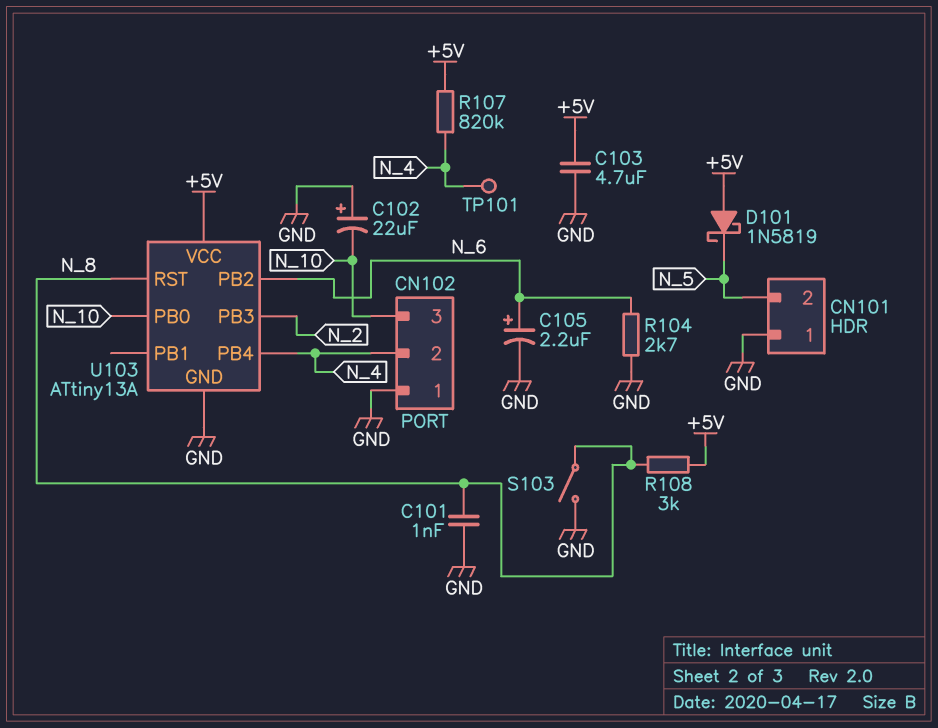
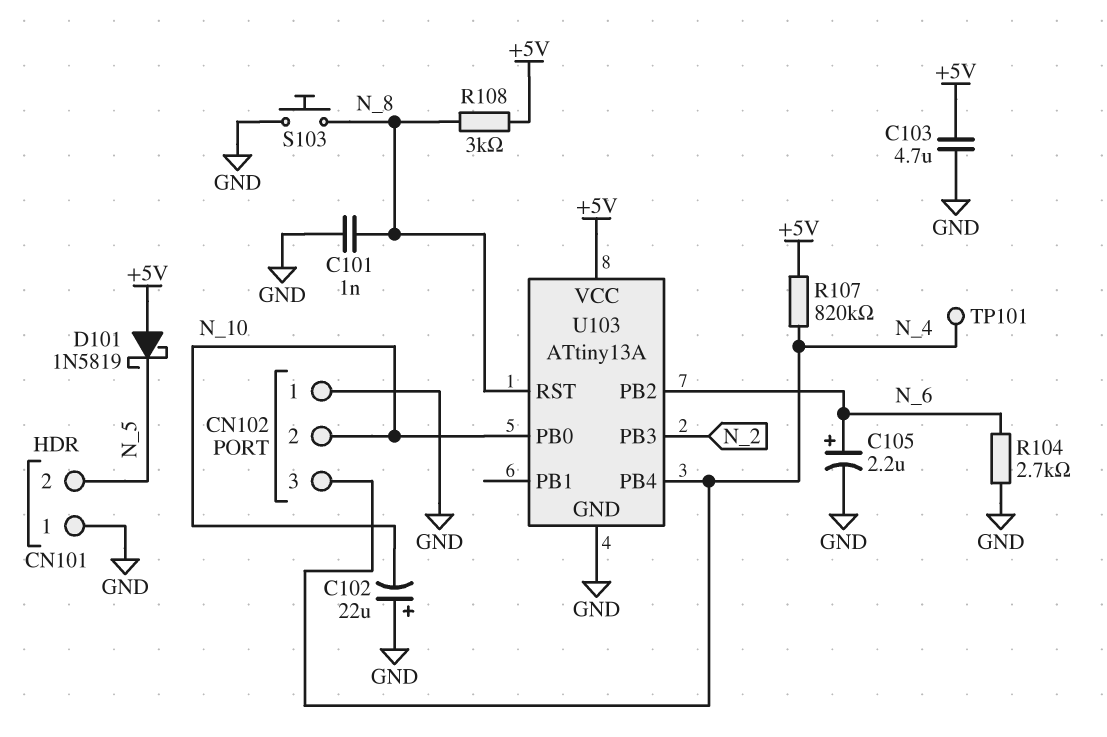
CN102 pin 2: N_4 -> N_10
CN102 pin 3: N_10 -> N_4
S103: switch (GND, N_8) -> button (GND, N_8)

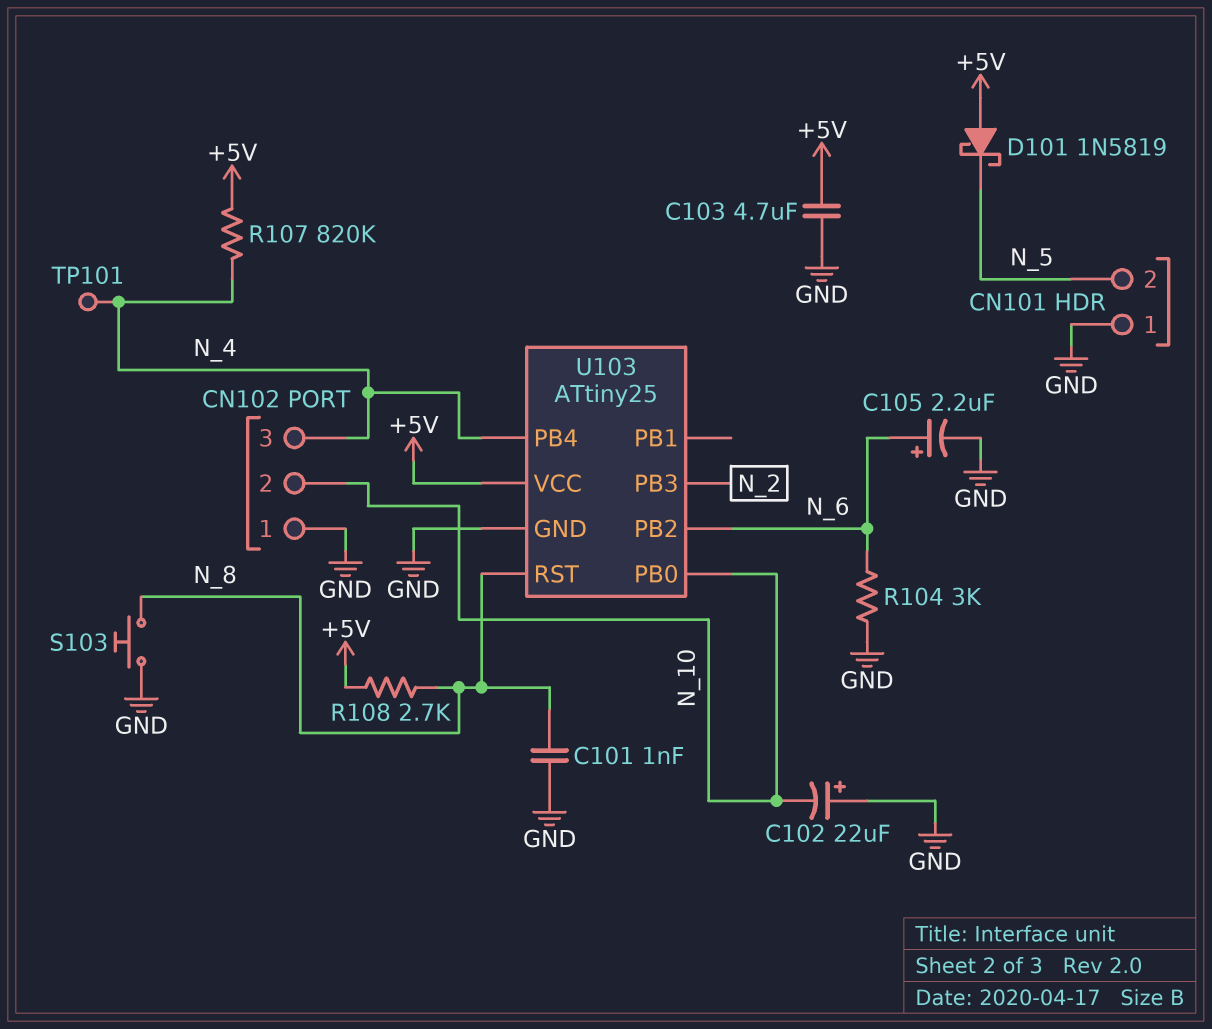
R104: 2.7k (GND, N_6) -> 3k (GND, N_6)
R108: 3k (+5V, N_8) -> 2.7k (+5V, N_8)
U103: ATtiny13A -> ATtiny25

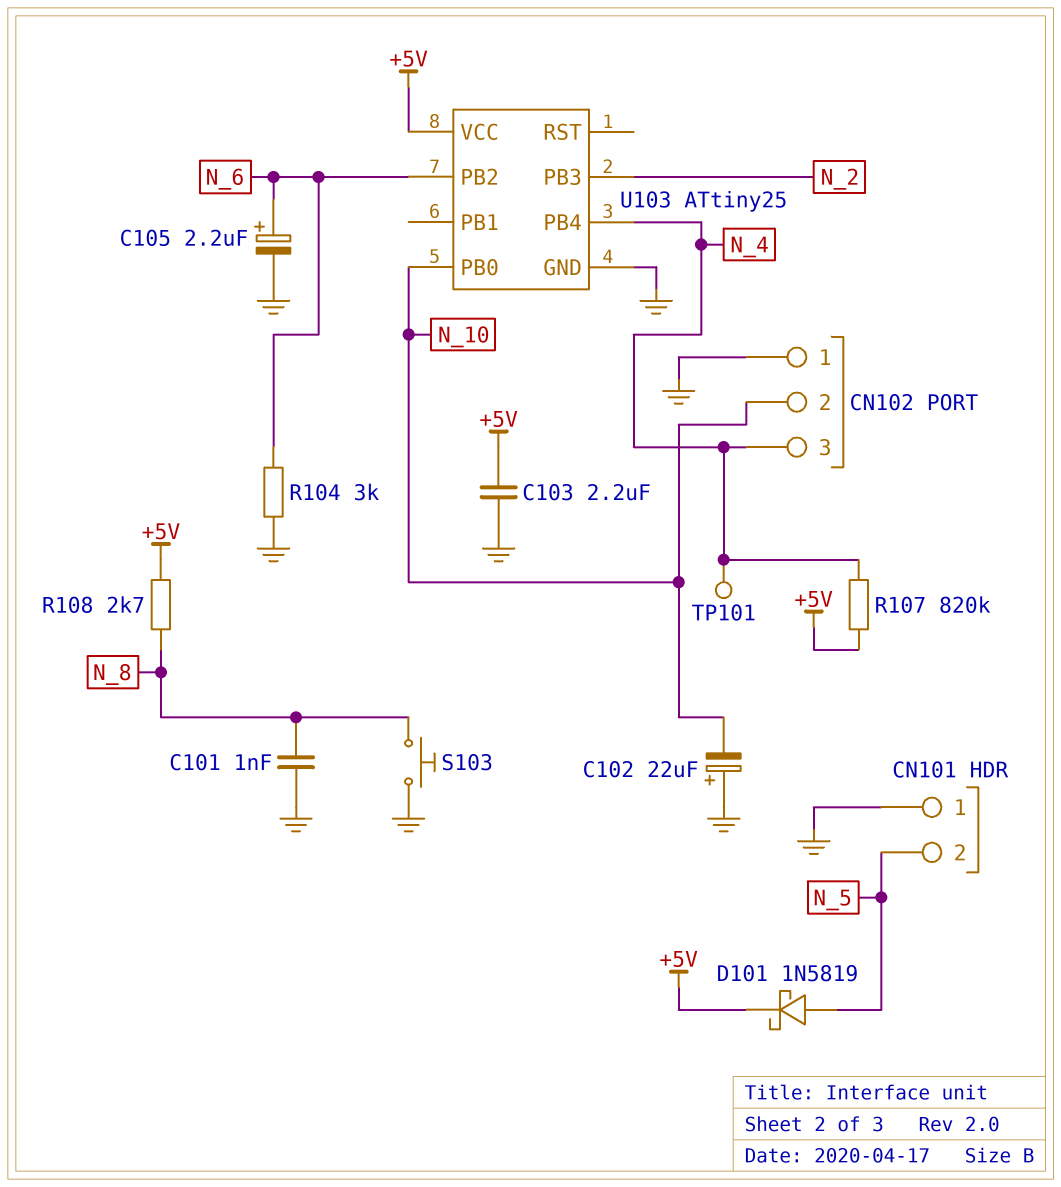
C103: 4.7uF (+5V, GND) -> 2.2uF (+5V, GND)
D101: schottky 1N5819 (A +5V, K N_5) -> schottky 1N5819 (A N_5, K +5V)
U103 pin RST: N_8 -> none

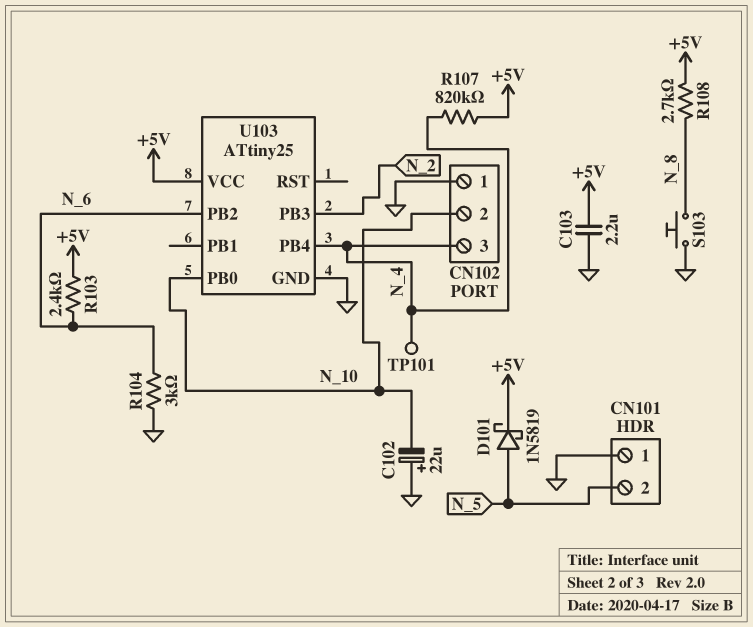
C101: 1nF (GND, N_8) -> none
C105: 2.2uF (plus N_6, minus GND) -> none
R103: none -> 2.4k (+5V, N_6)

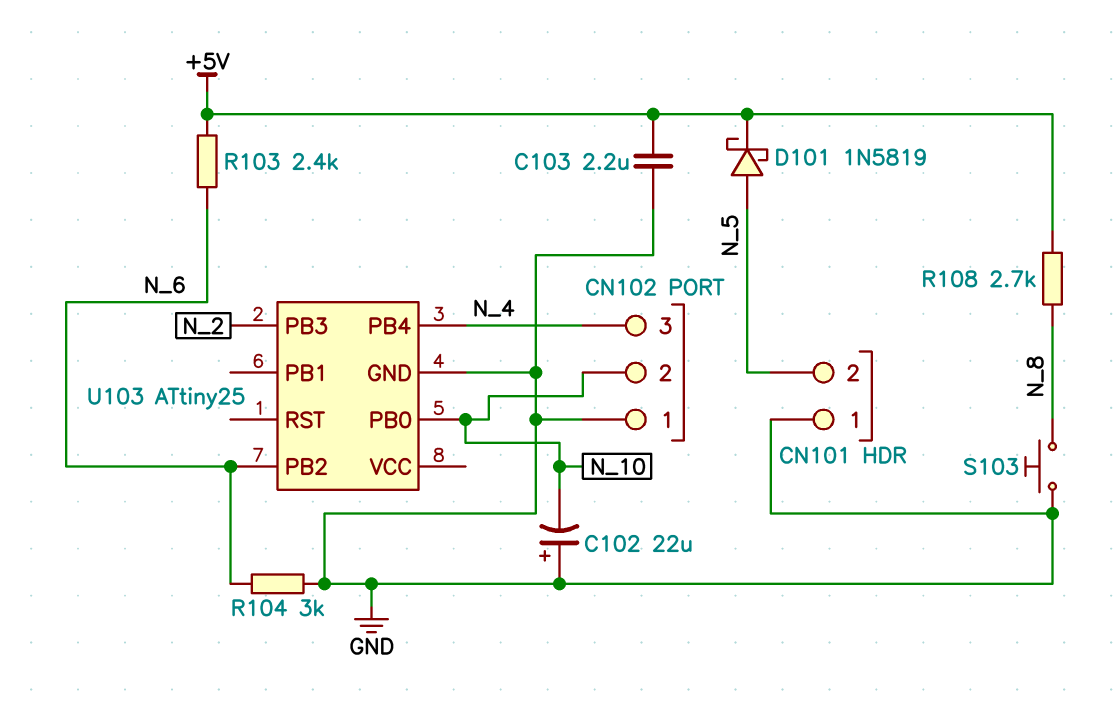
R107: 820k (+5V, N_4) -> none
TP101: test point (N_4) -> none
U103 pin VCC: +5V -> none

